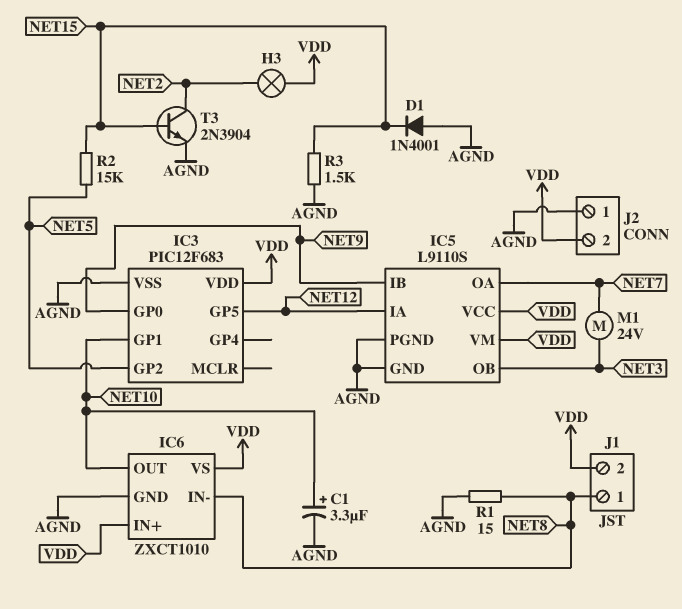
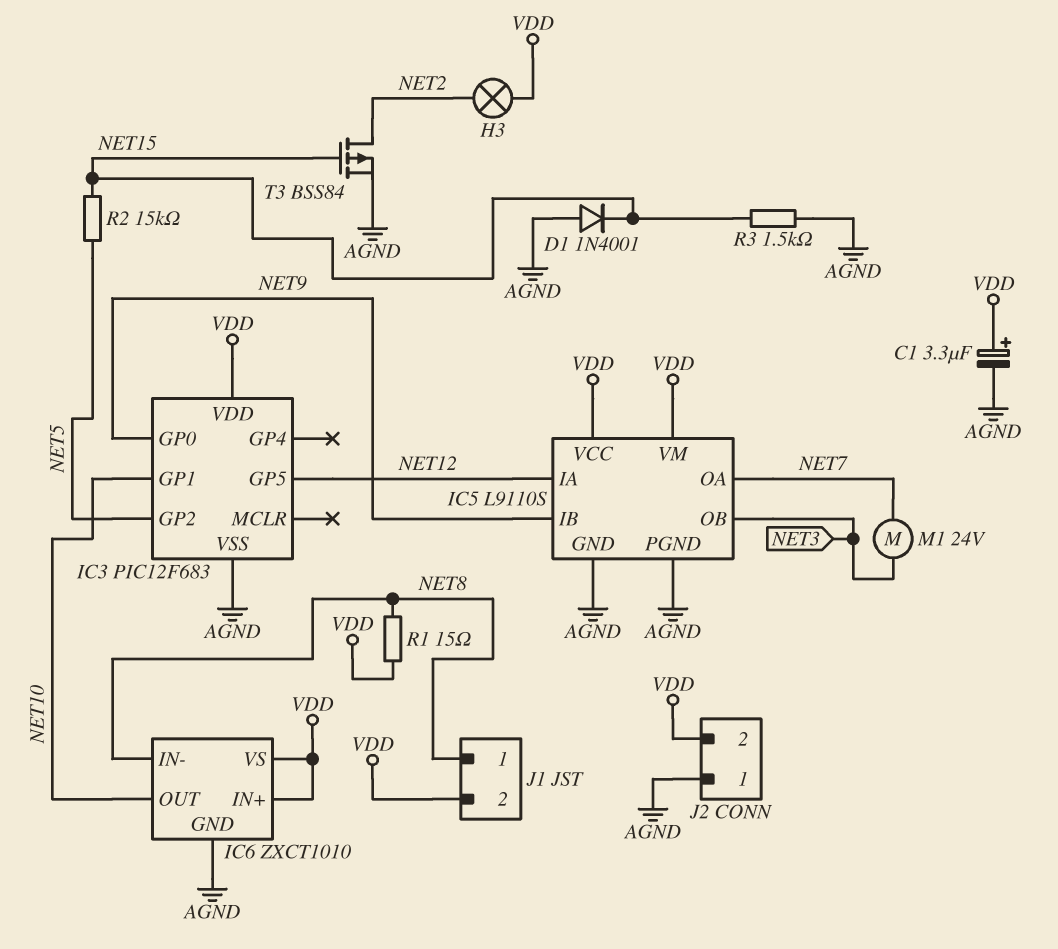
C1: 3.3uF (plus NET10, minus AGND) -> 3.3uF (plus VDD, minus AGND)
R1: 15 (AGND, NET8) -> 15 (NET8, VDD)
T3: NPN 2N3904 (B NET15, C NET2, E AGND) -> PMOS BSS84 (G NET15, D NET2, S AGND)

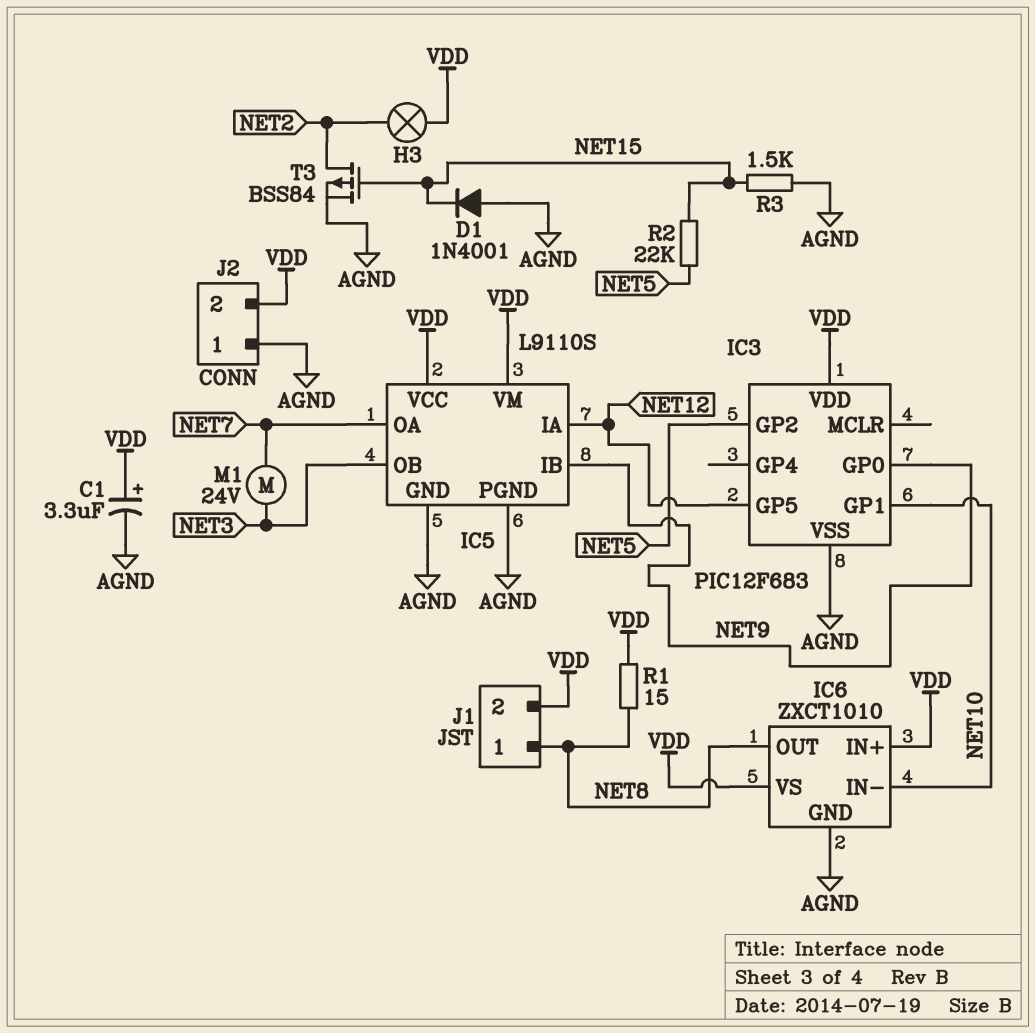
IC6 pin IN-: NET8 -> NET10
IC6 pin OUT: NET10 -> NET8
R2: 15k (NET5, NET15) -> 22k (NET5, NET15)

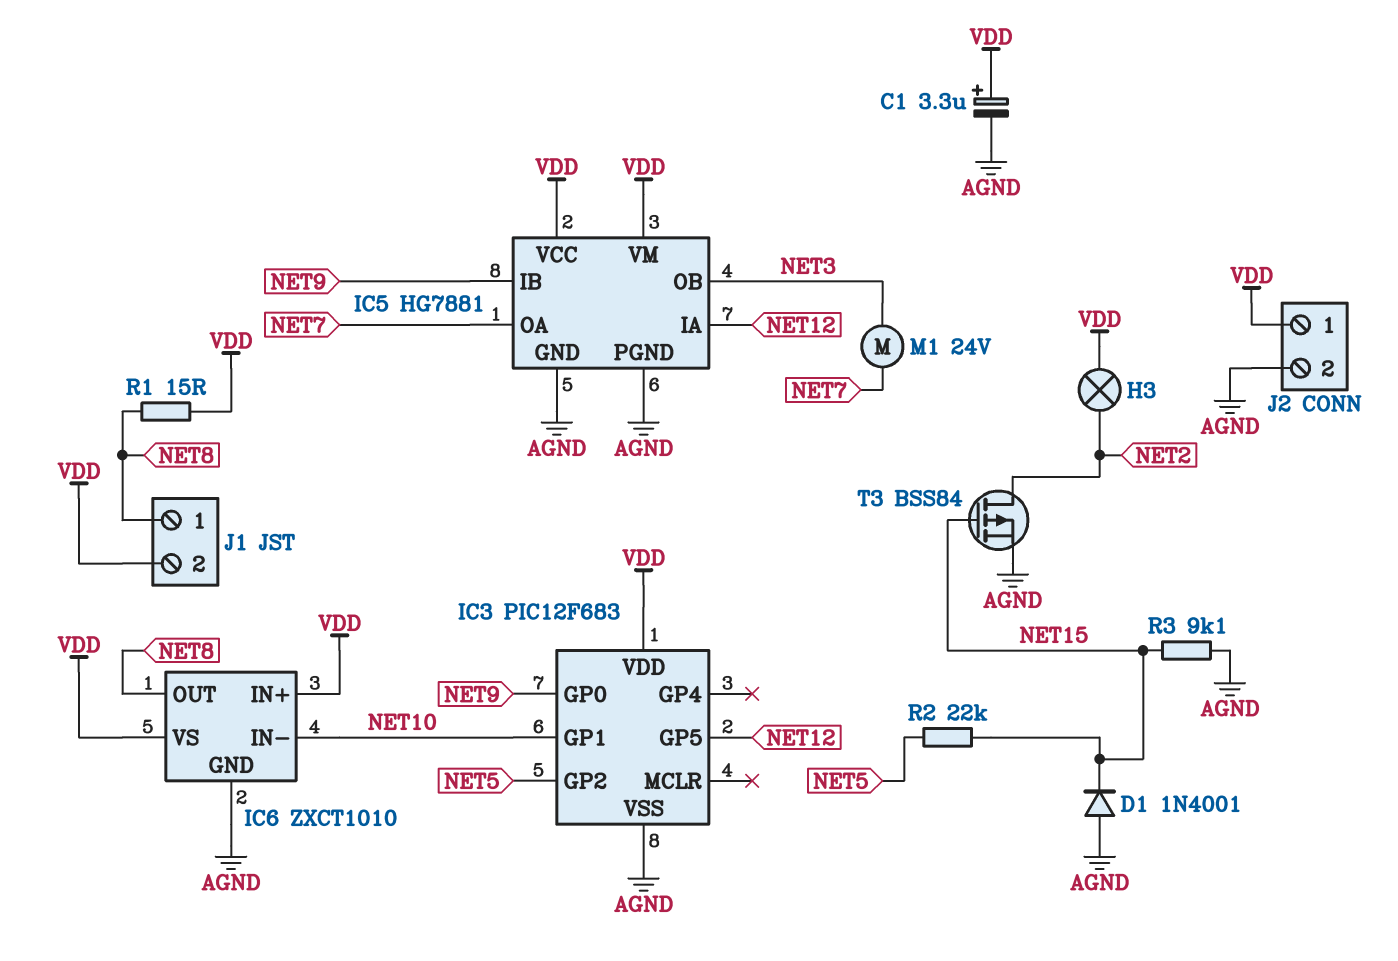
IC5: L9110S -> HG7881
J2 pin 1: AGND -> VDD
J2 pin 2: VDD -> AGND
R3: 1.5k (AGND, NET15) -> 9.1k (AGND, NET15)

